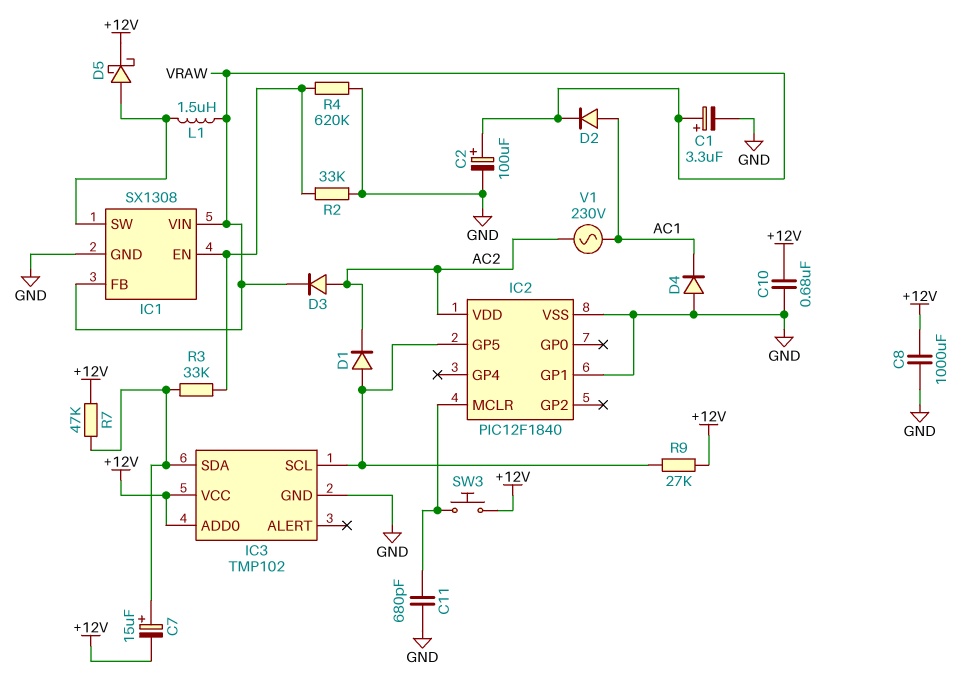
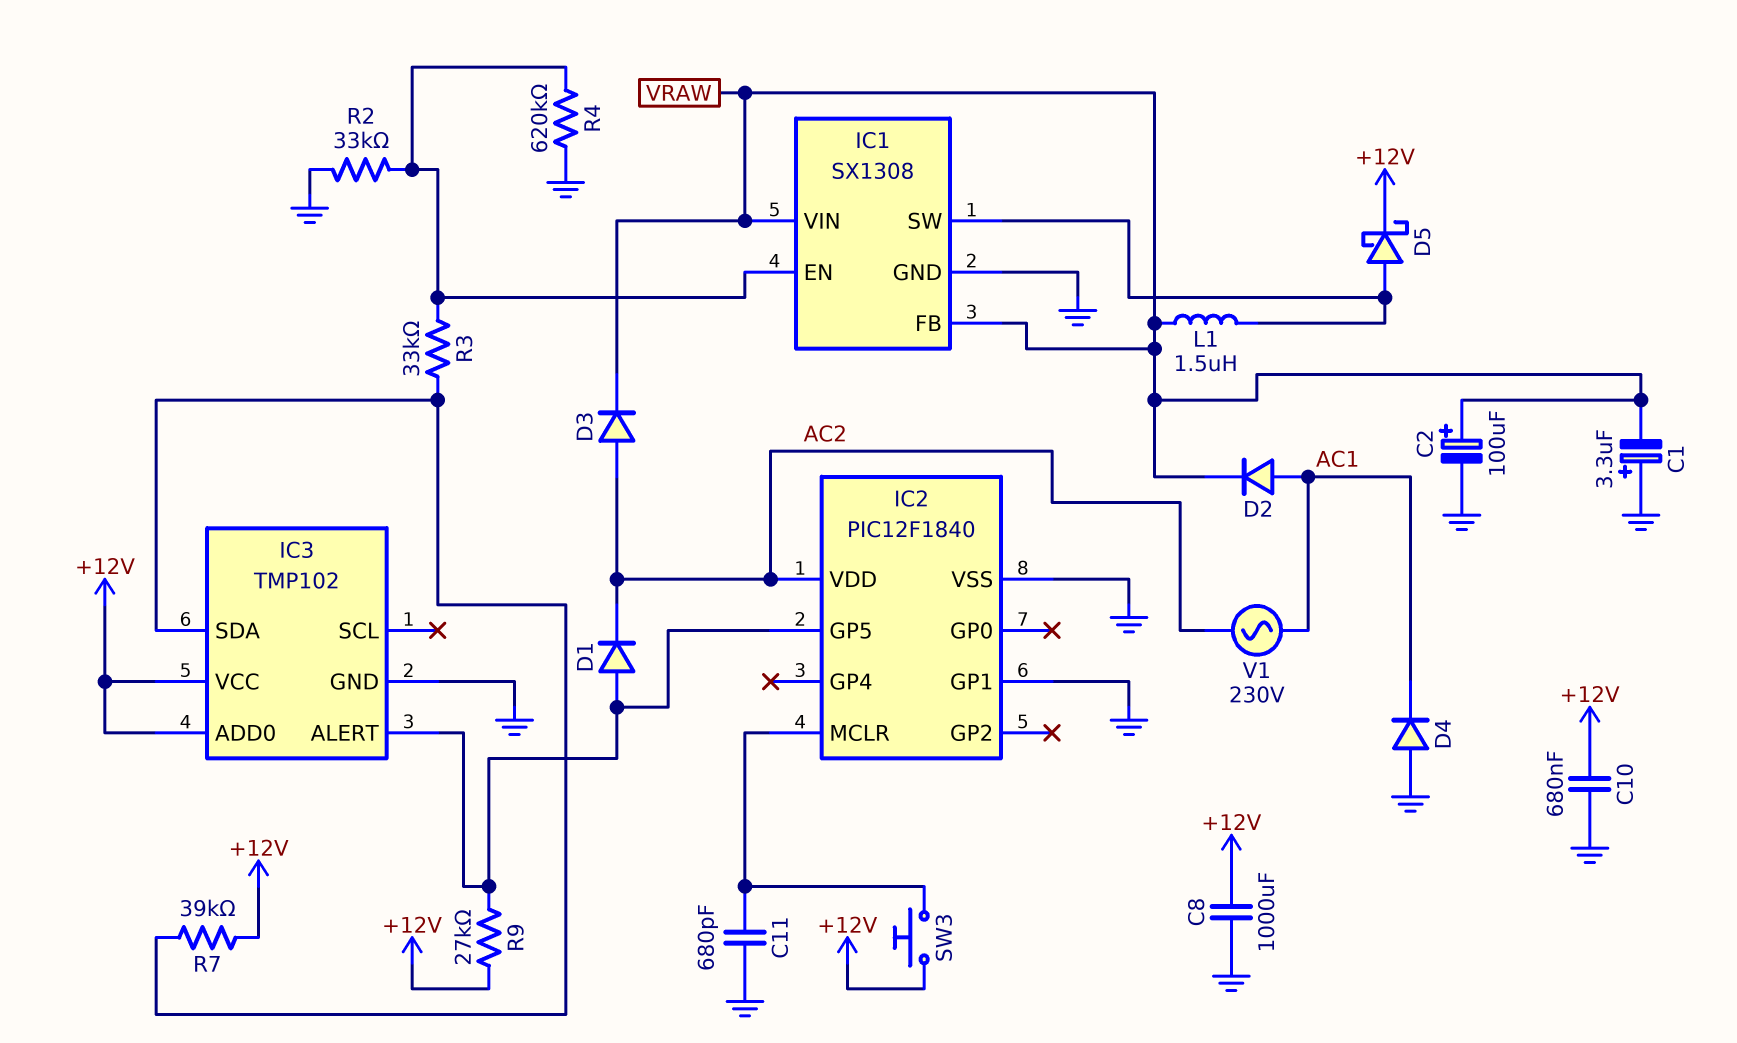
C1: 3.3uF (plus VRAW, minus GND) -> 3.3uF (plus GND, minus VRAW)
C7: 15uF (plus IC3/SDA, minus +12V) -> none
IC3 pin ALERT: none -> IC2/GP5
IC3 pin SCL: IC2/GP5 -> none
R7: 47k (+12V, IC3/SDA) -> 39k (+12V, IC3/SDA)

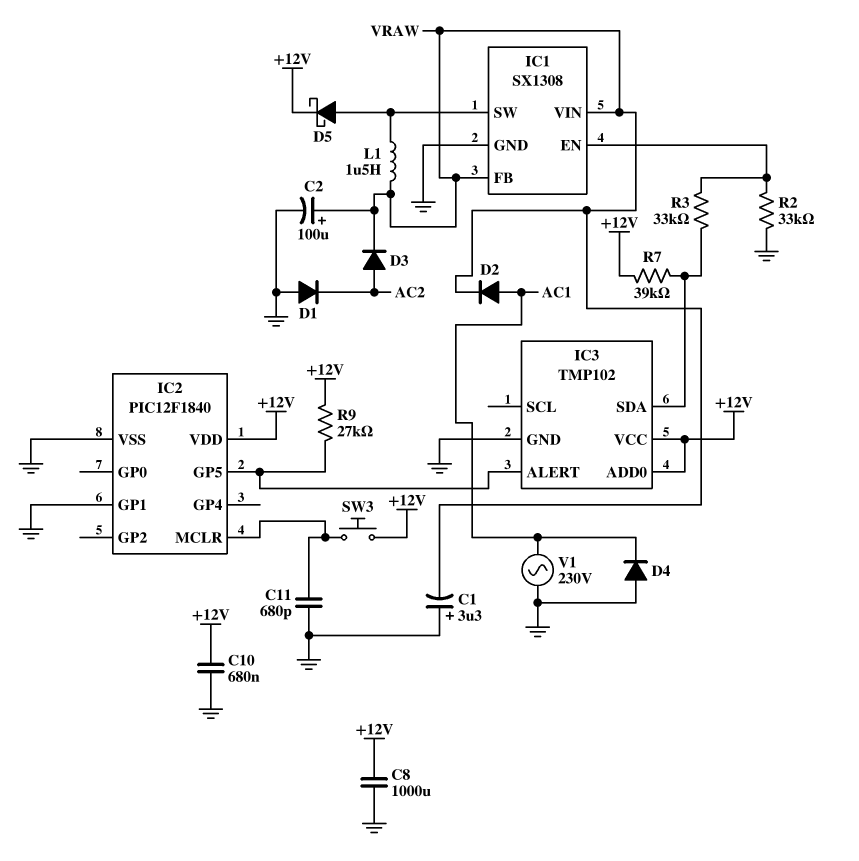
D1: diode (A IC2/GP5, K AC2) -> diode (A GND, K AC2)
IC2 pin VDD: AC2 -> +12V
R4: 620k (GND, IC1/EN) -> none
V1: AC 230V (AC1, AC2) -> AC 230V (AC1, GND)

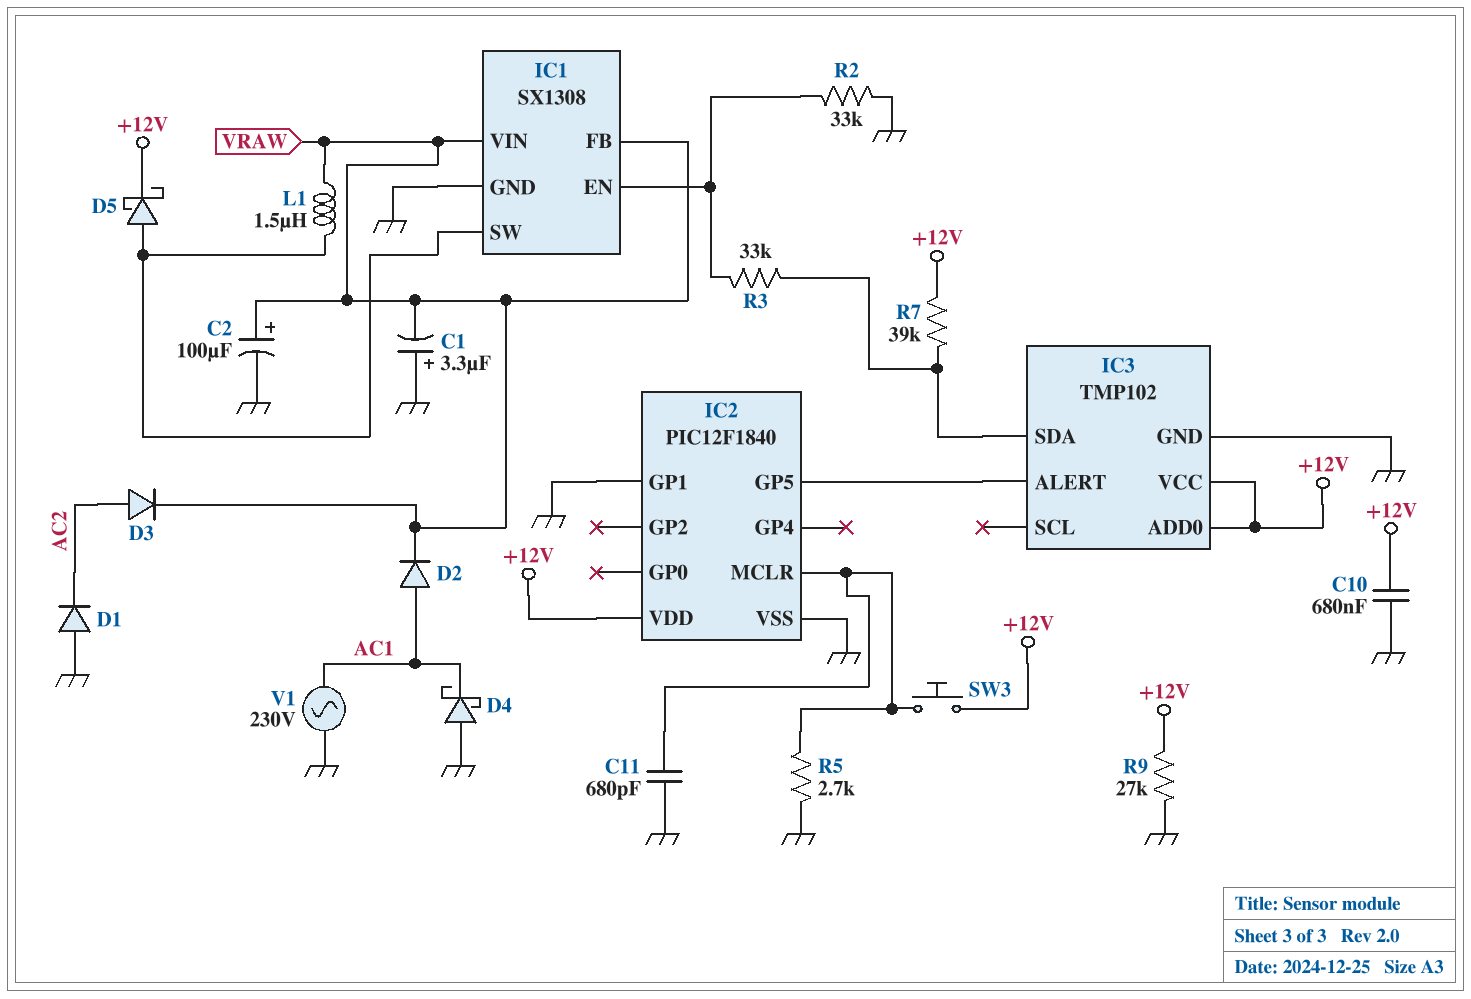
C8: 1000uF (+12V, GND) -> none
D4: diode (A GND, K AC1) -> schottky (A GND, K AC1)
R5: none -> 2.7k (GND, IC2/MCLR)
R9: 27k (+12V, IC2/GP5) -> 27k (+12V, GND)

